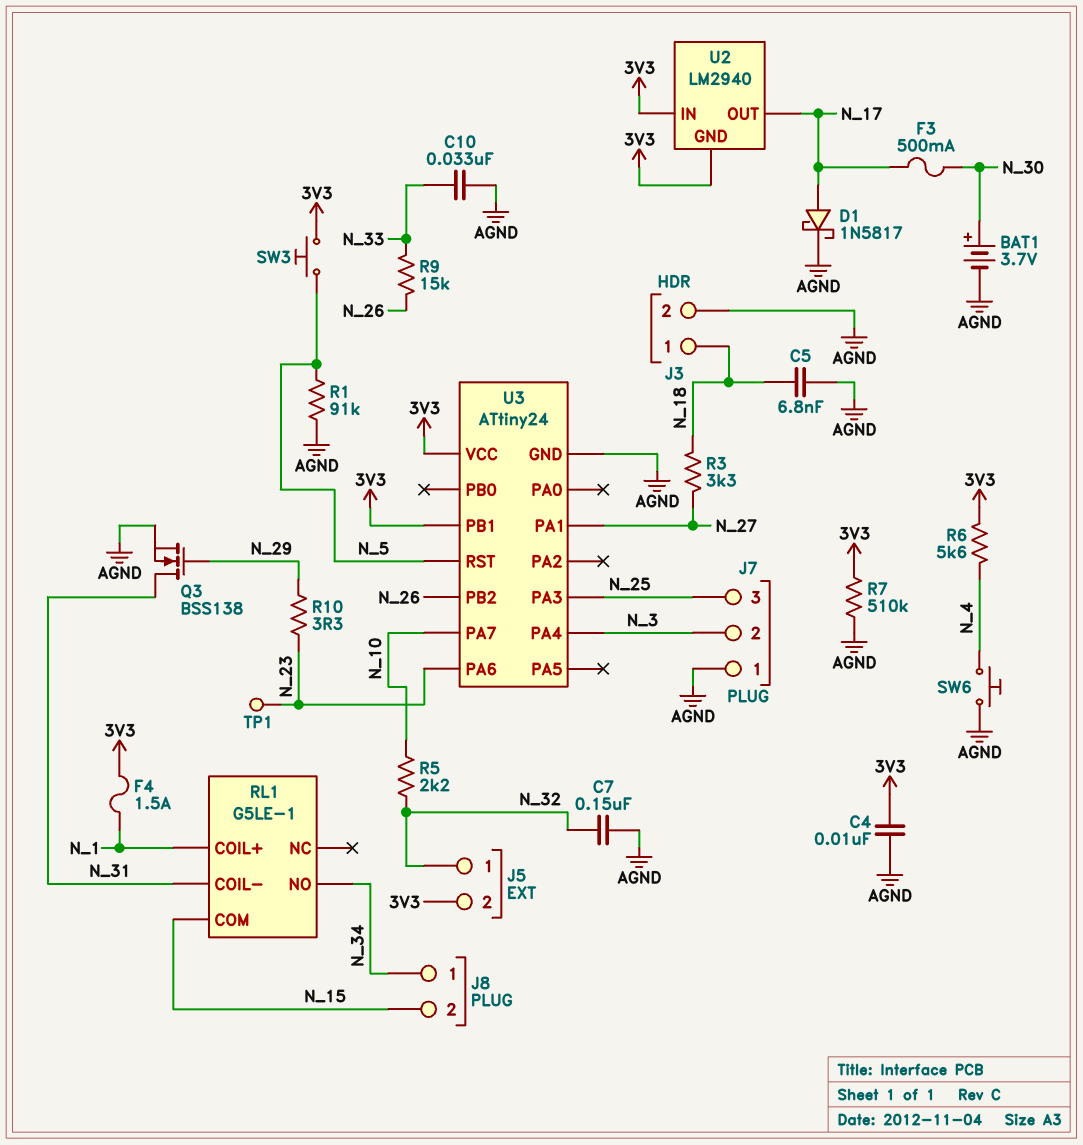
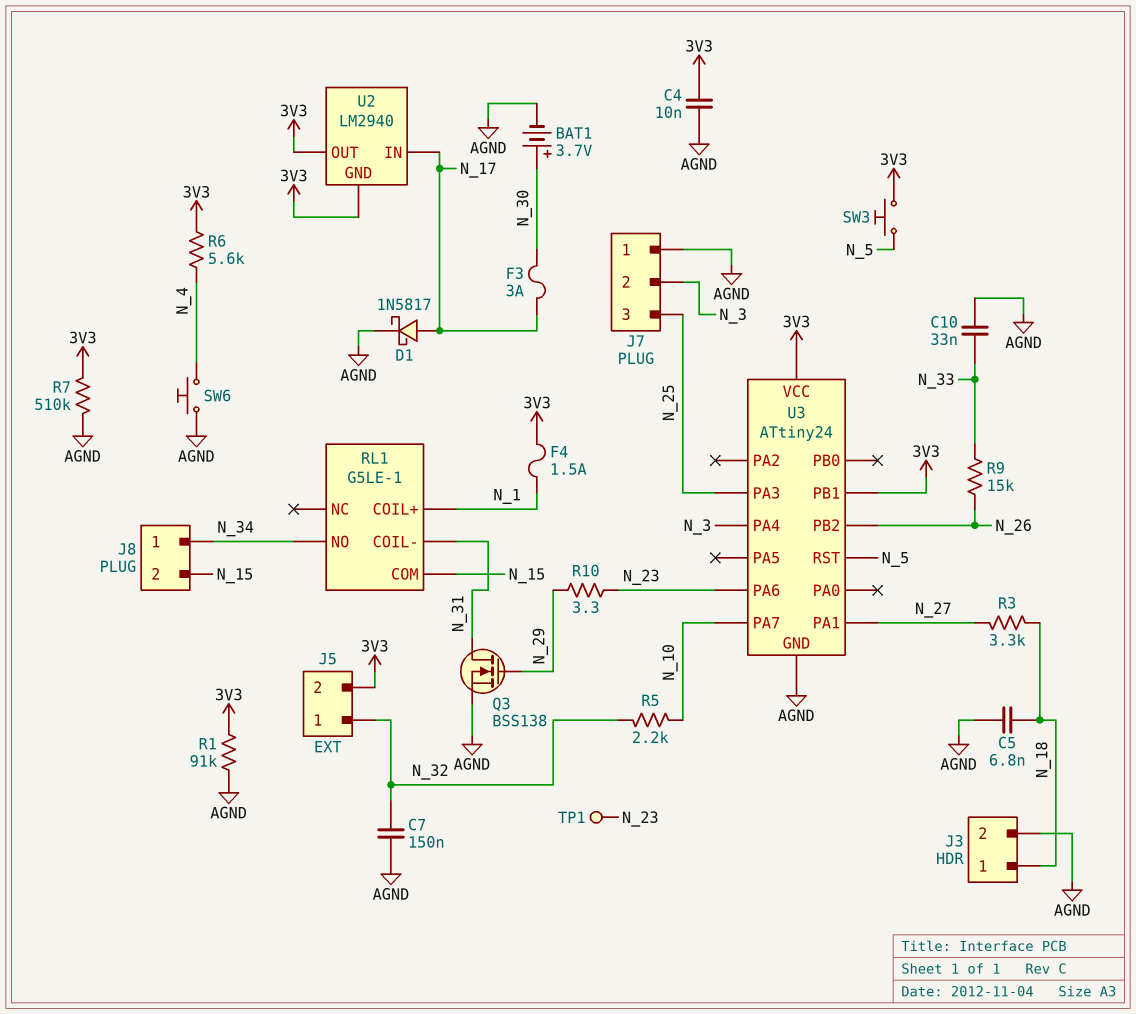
F3: 500mA (N_17, N_30) -> 3A (N_17, N_30)
R1: 91k (AGND, N_5) -> 91k (3V3, AGND)
U2 pin IN: 3V3 -> N_17
U2 pin OUT: N_17 -> 3V3

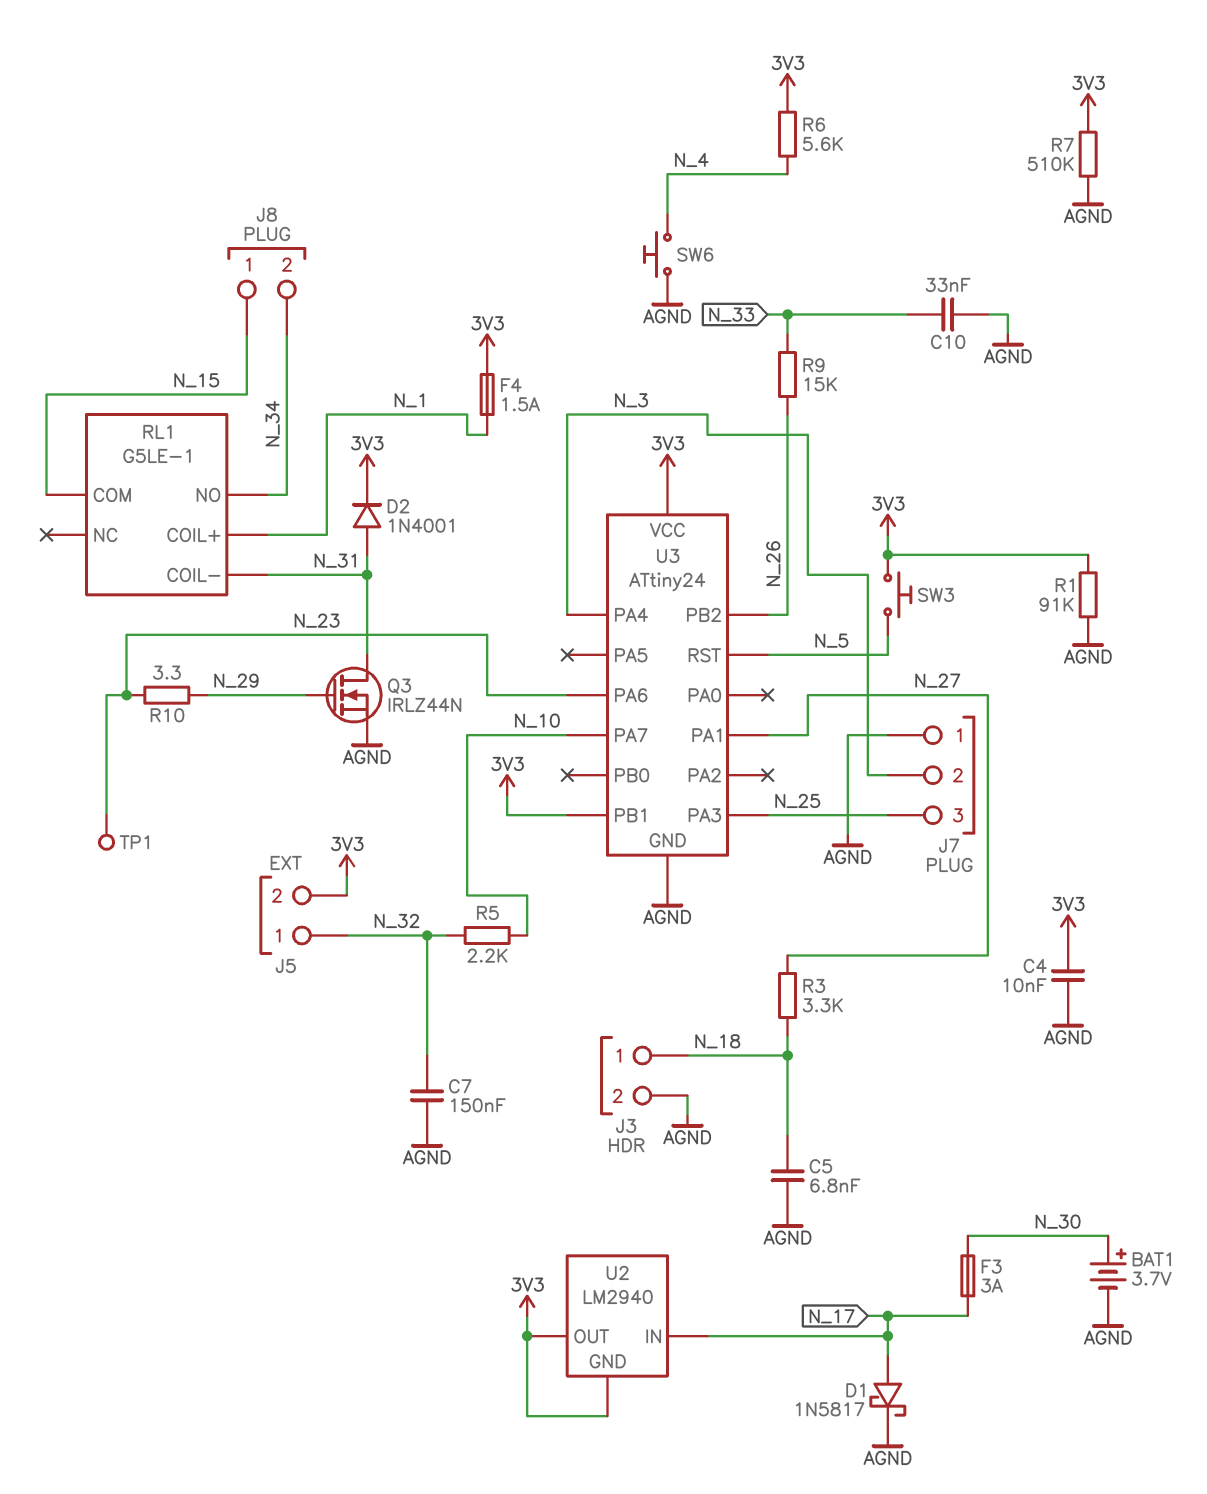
D2: none -> diode 1N4001 (A N_31, K 3V3)
J8 pin 1: N_34 -> N_15
J8 pin 2: N_15 -> N_34
Q3: NMOS BSS138 (G N_29, D N_31, S AGND) -> NMOS IRLZ44N (G N_29, D N_31, S AGND)

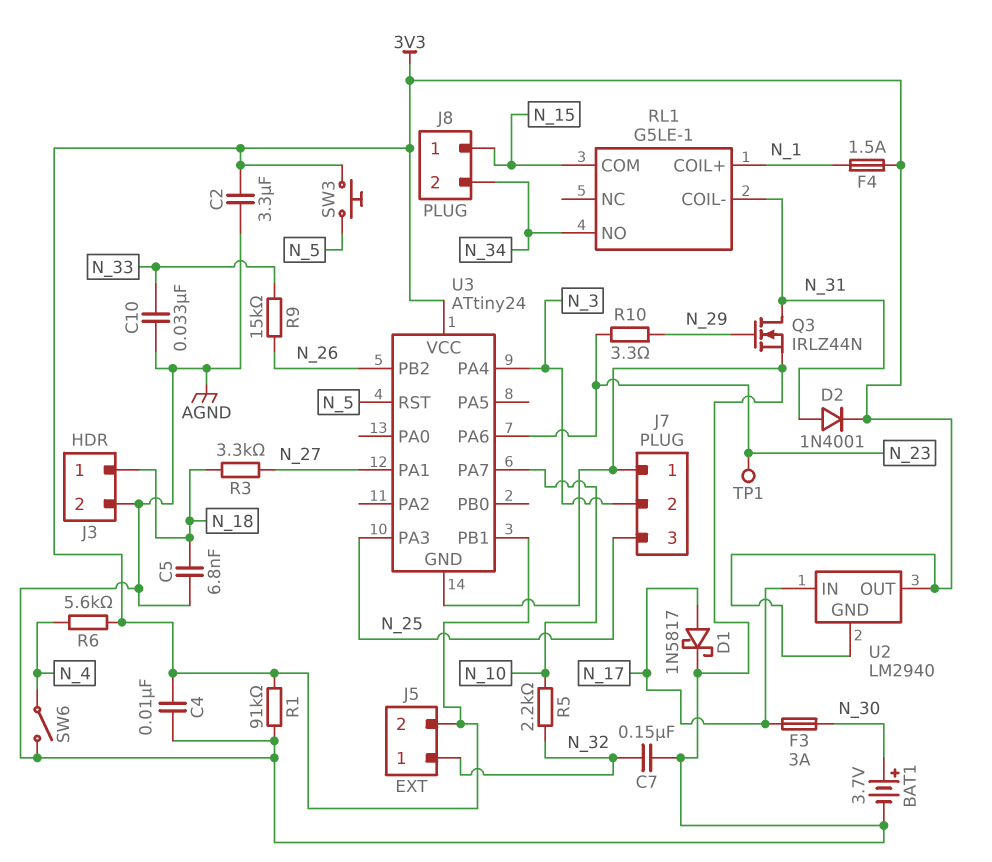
C2: none -> 3.3uF (3V3, AGND)
R7: 510k (3V3, AGND) -> none
SW6: button (AGND, N_4) -> switch (AGND, N_4)

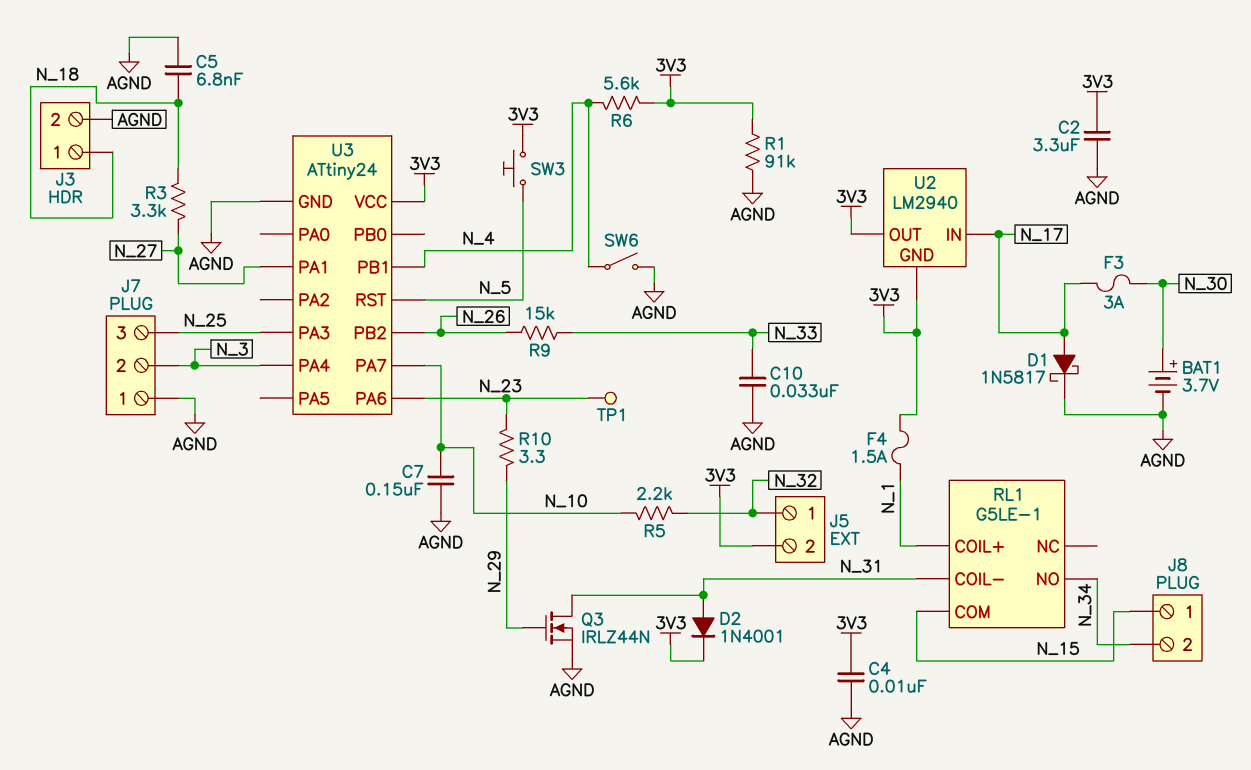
C7: 150nF (AGND, N_32) -> 150nF (AGND, N_10)
U3 pin PB1: 3V3 -> N_4

